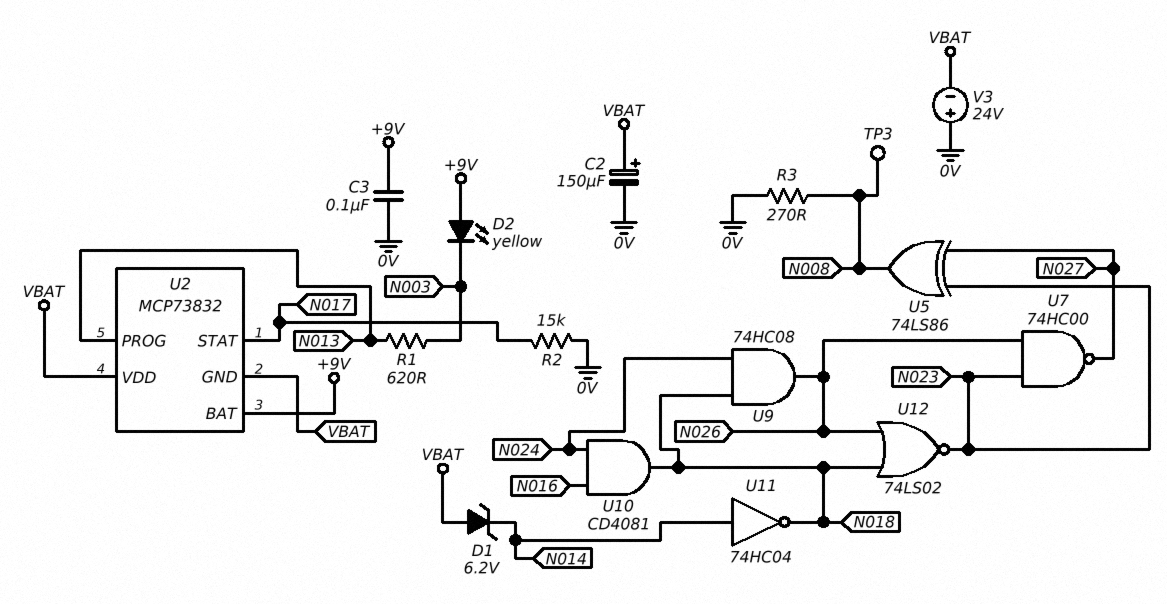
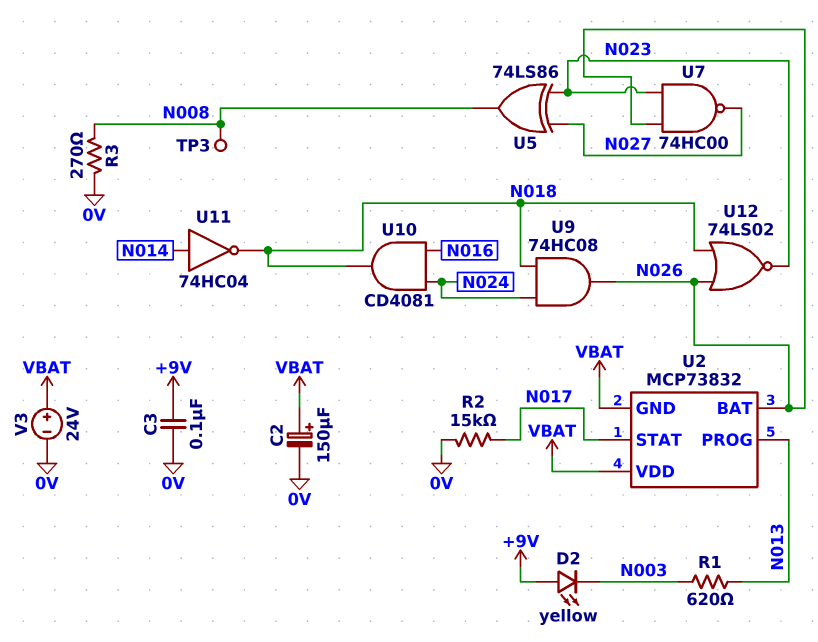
D1: zener 6.2V (A VBAT, K N014) -> none
U2 pin BAT: +9V -> N026
V3: 24V (plus 0V, minus VBAT) -> 24V (plus VBAT, minus 0V)

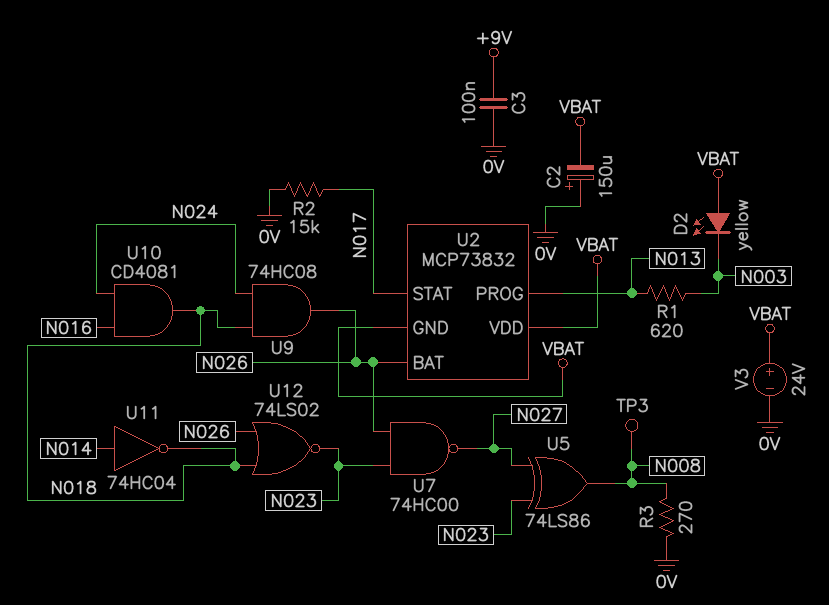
C2: 150uF (plus VBAT, minus 0V) -> 150uF (plus 0V, minus VBAT)
D2: LED yellow (A +9V, K N003) -> LED yellow (A VBAT, K N003)

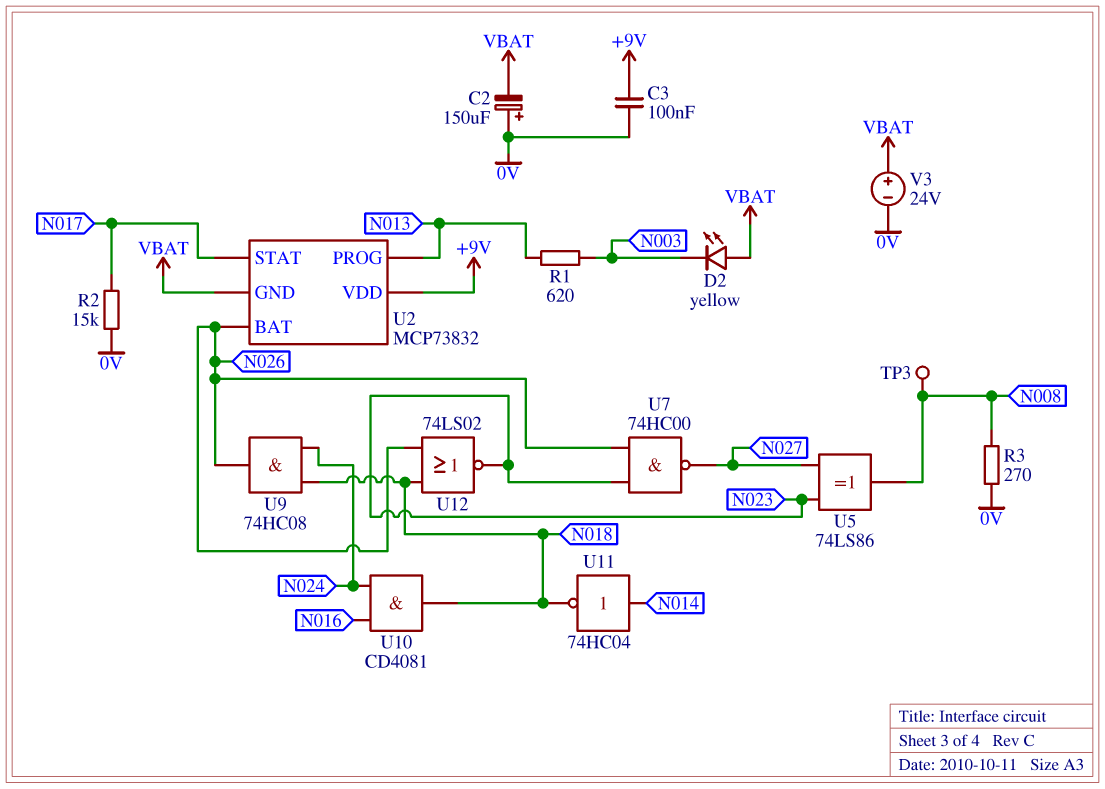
U2 pin VDD: VBAT -> +9V

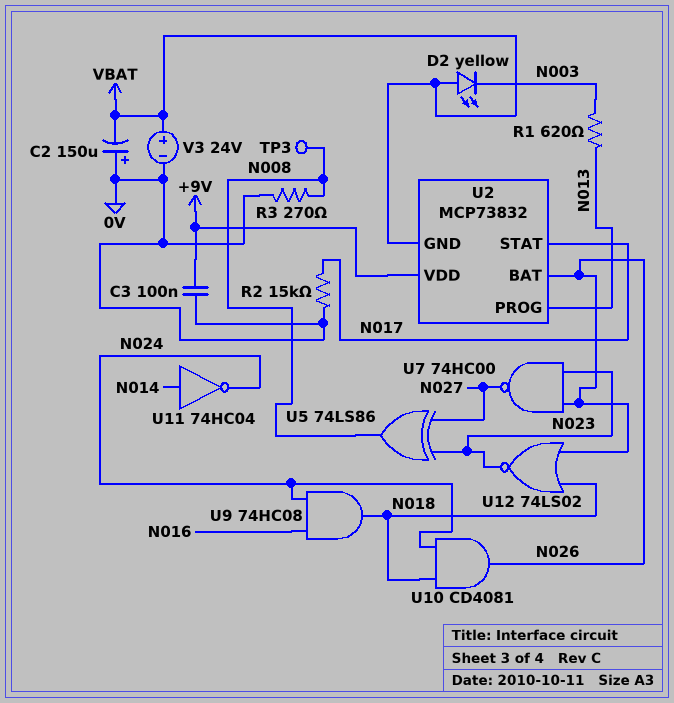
U9: AND 74HC08 (in N018, in N024, out N026) -> AND 74HC08 (in N016, in N024, out N018)
U10: AND CD4081 (in N016, in N024, out N018) -> AND CD4081 (in N018, in N024, out N026)
U11: NOT 74HC04 (in N014, out N018) -> NOT 74HC04 (in N014, out N024)

